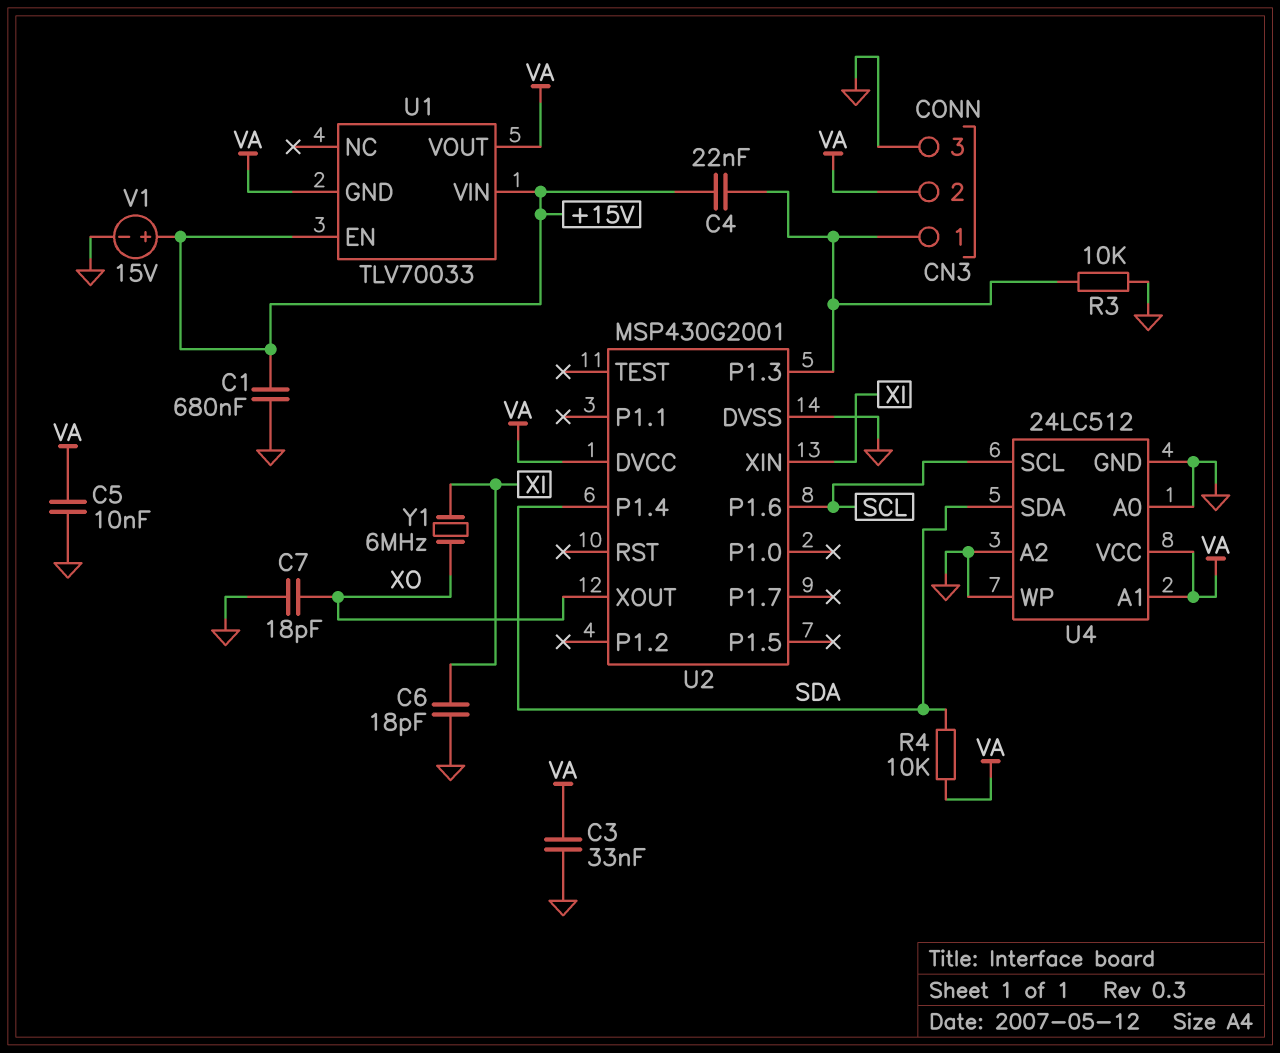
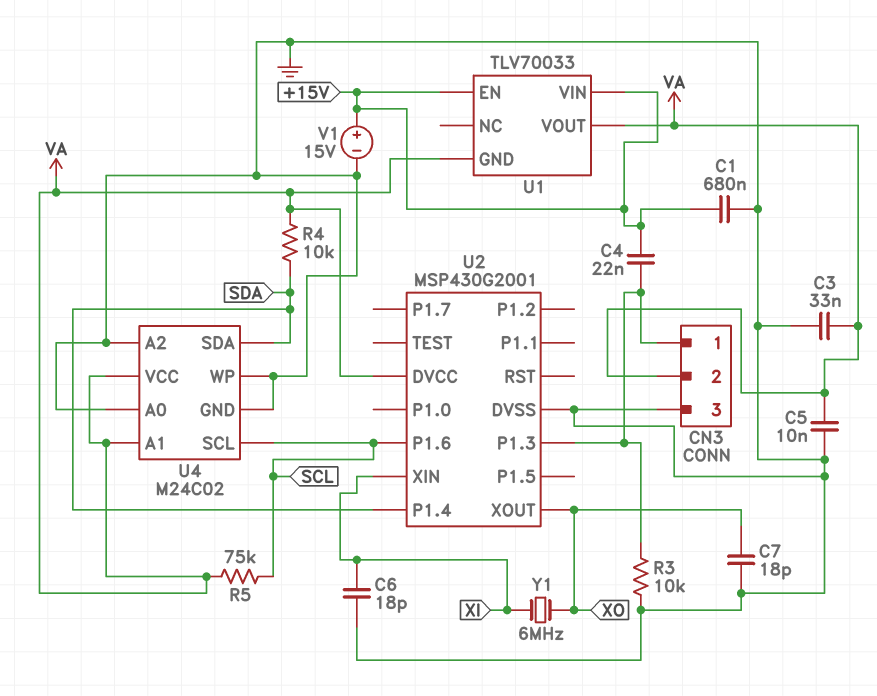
R5: none -> 75k (SCL, VA)
U4: 24LC512 -> M24C02

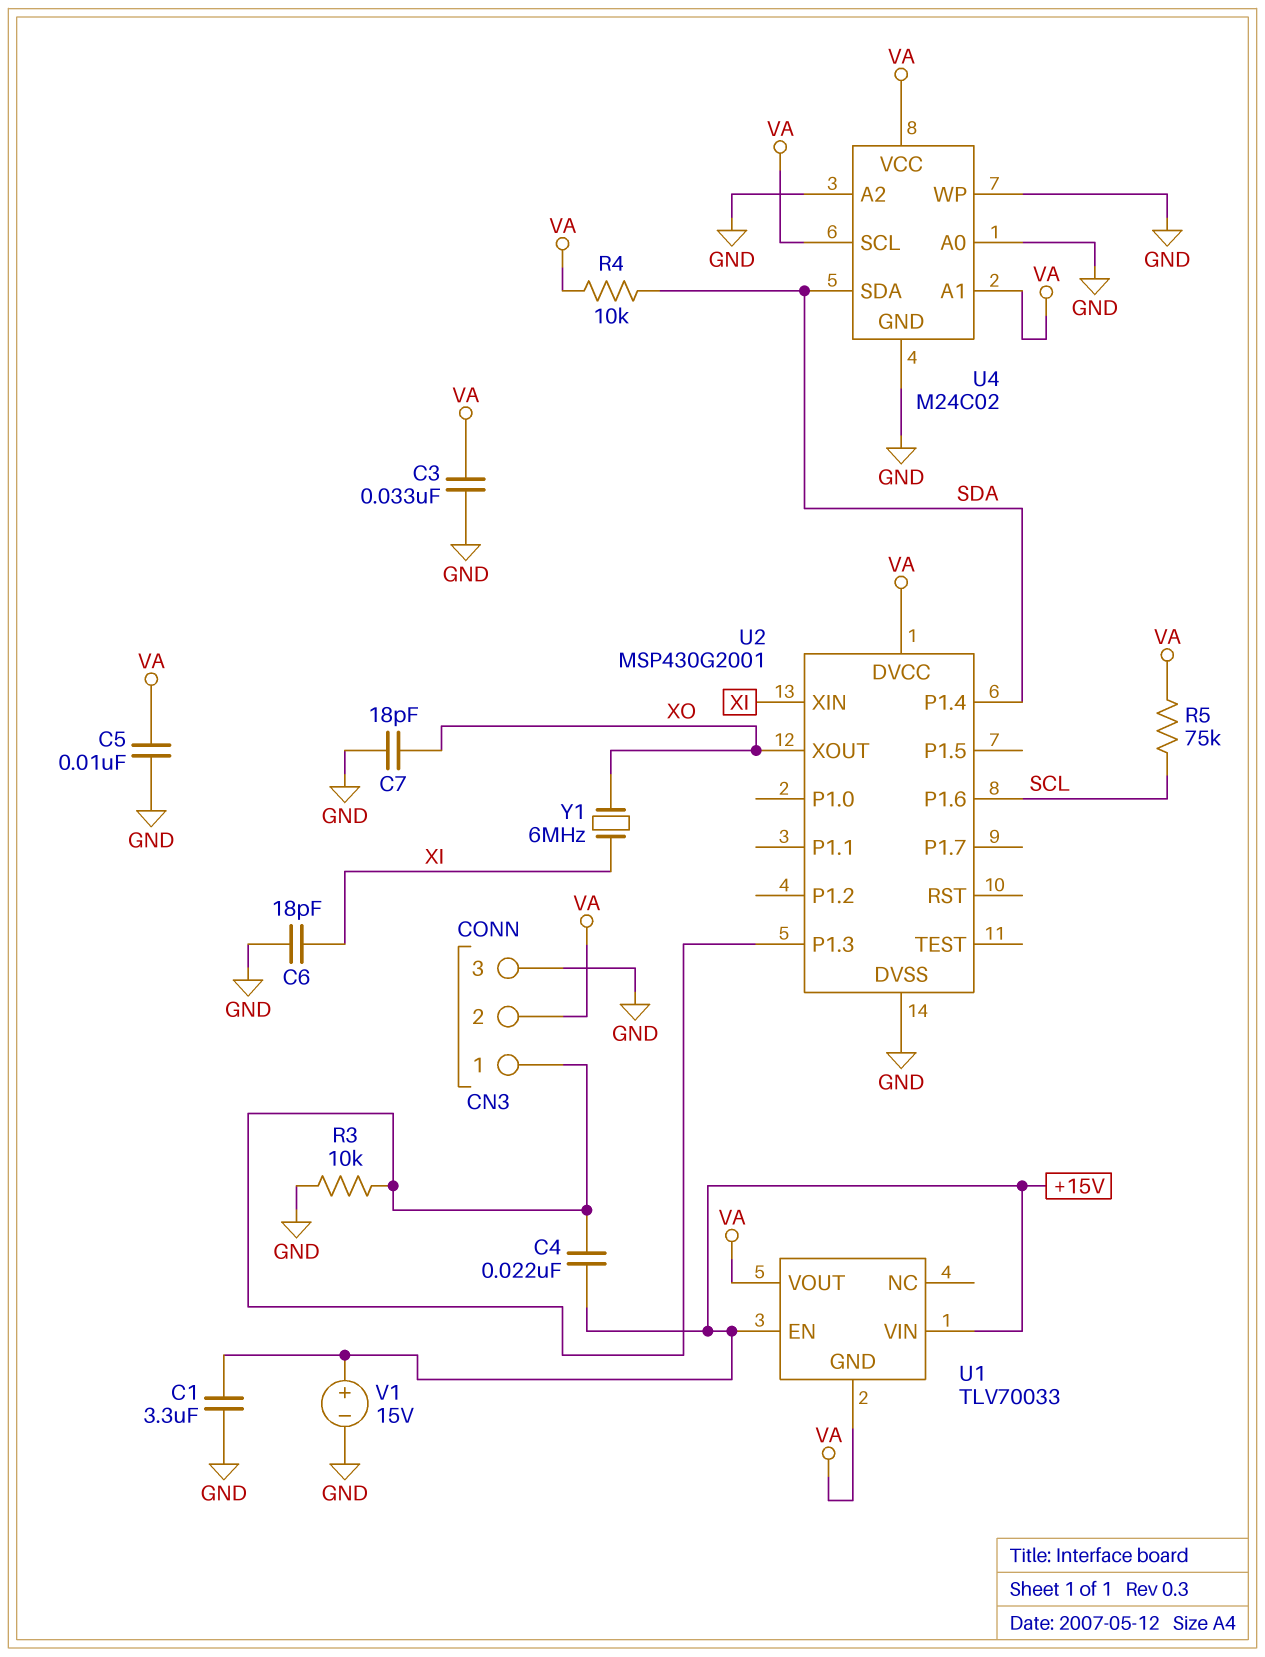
C1: 680nF (+15V, GND) -> 3.3uF (+15V, GND)
U4 pin SCL: SCL -> VA

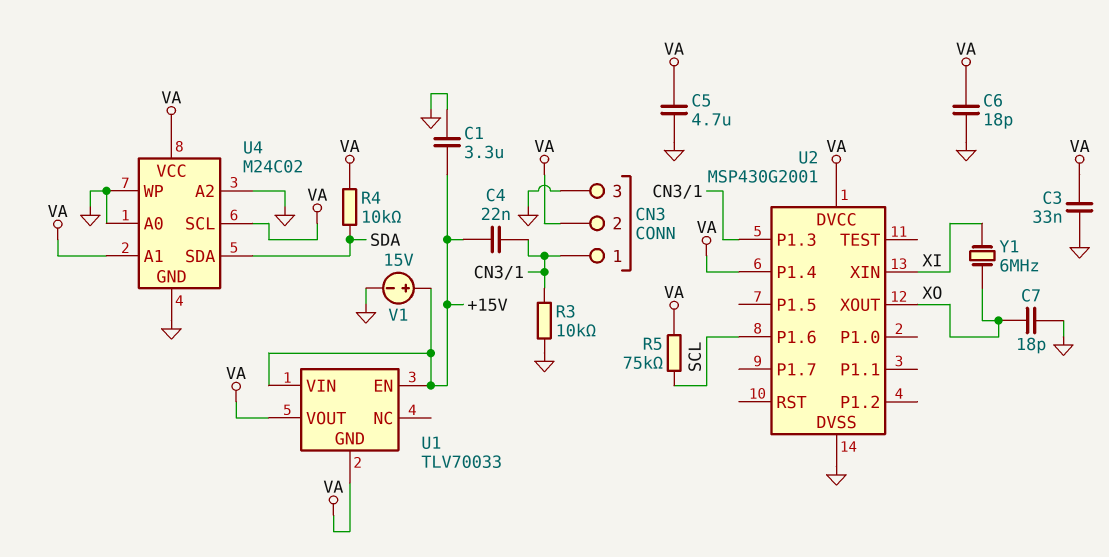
C5: 10nF (GND, VA) -> 4.7uF (GND, VA)
C6: 18pF (GND, XI) -> 18pF (GND, VA)
U2 pin P1.4: SDA -> VA

